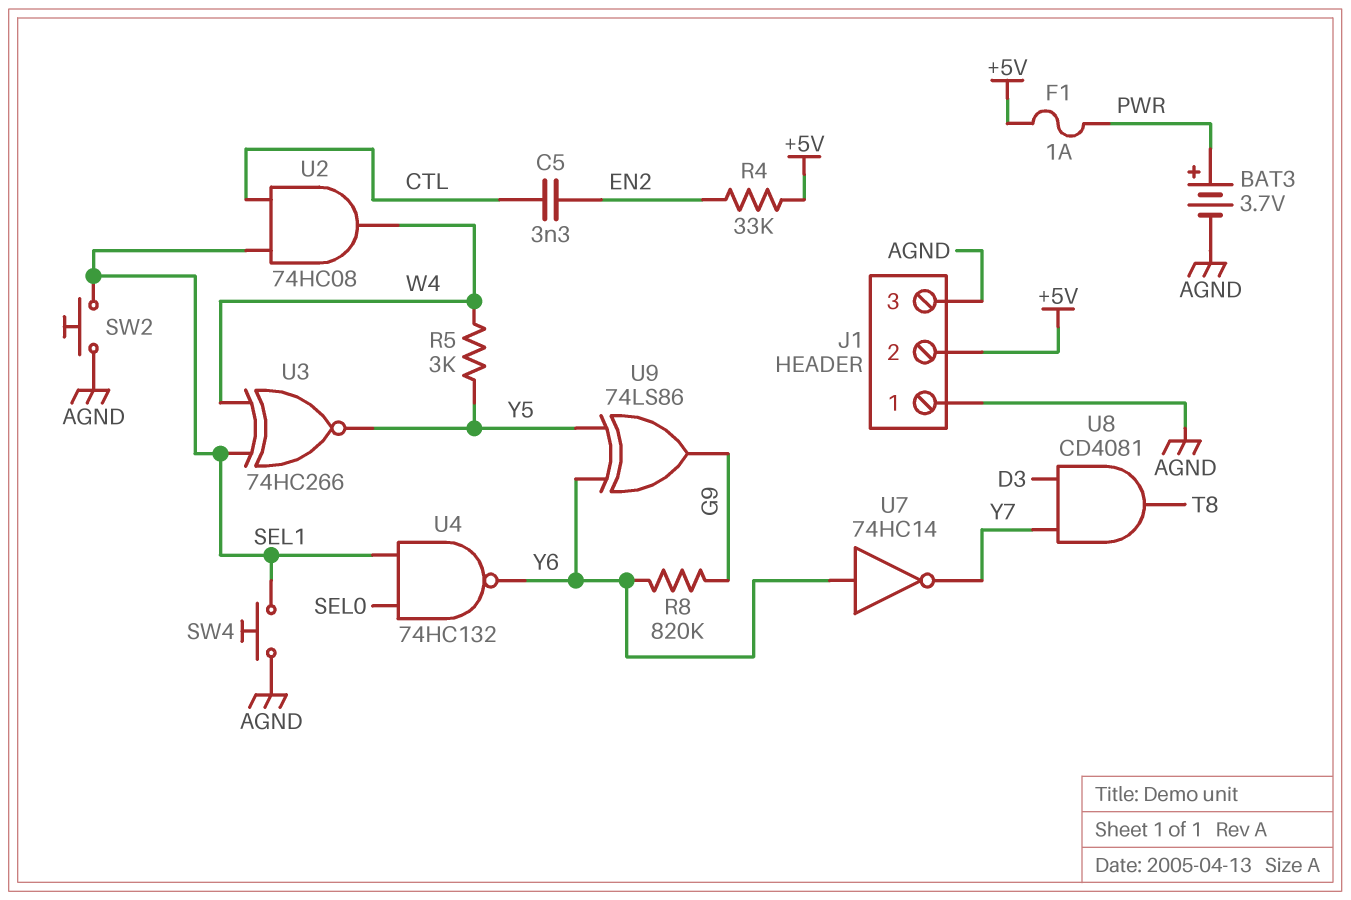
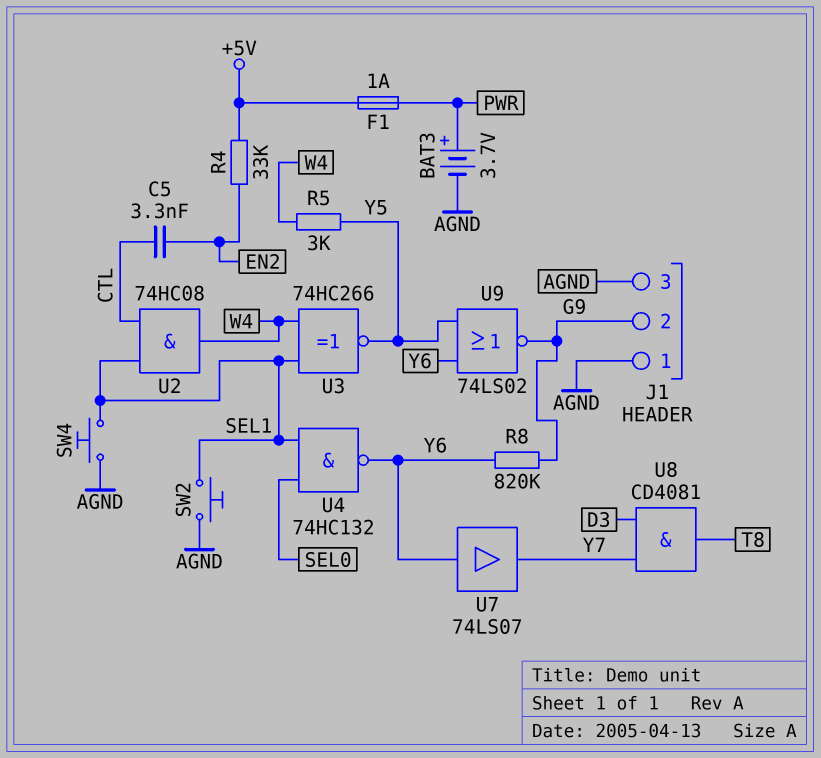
J1 pin 2: +5V -> G9
U7: NOT 74HC14 (in Y6, out Y7) -> buffer 74LS07 (in Y6, out Y7)
U9: XOR 74LS86 (in Y5, in Y6, out G9) -> NOR 74LS02 (in Y5, in Y6, out G9)

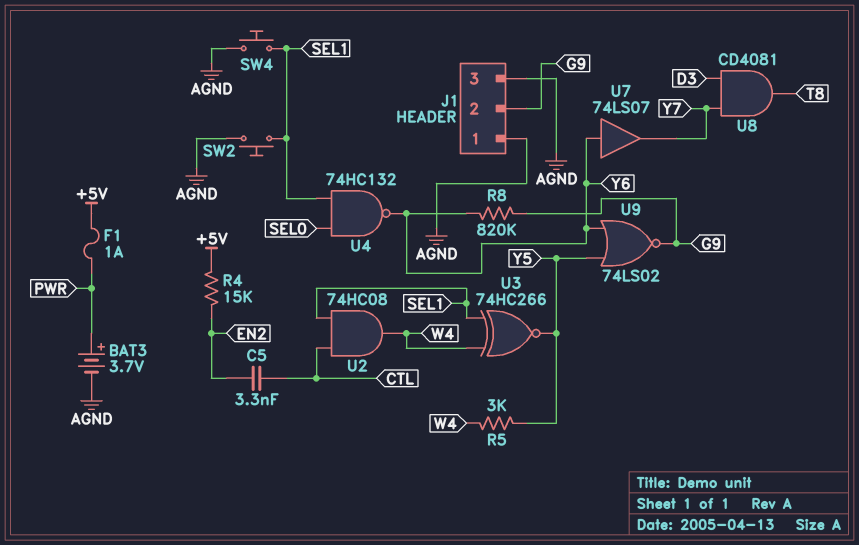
R4: 33k (+5V, EN2) -> 15k (+5V, EN2)

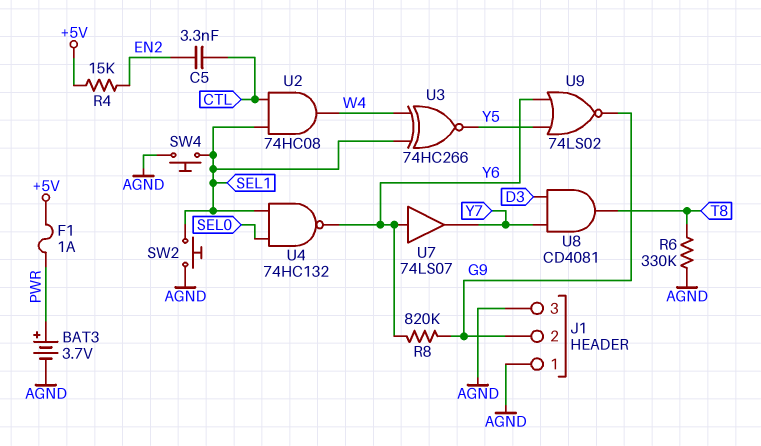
R5: 3k (W4, Y5) -> none
R6: none -> 330k (AGND, T8)

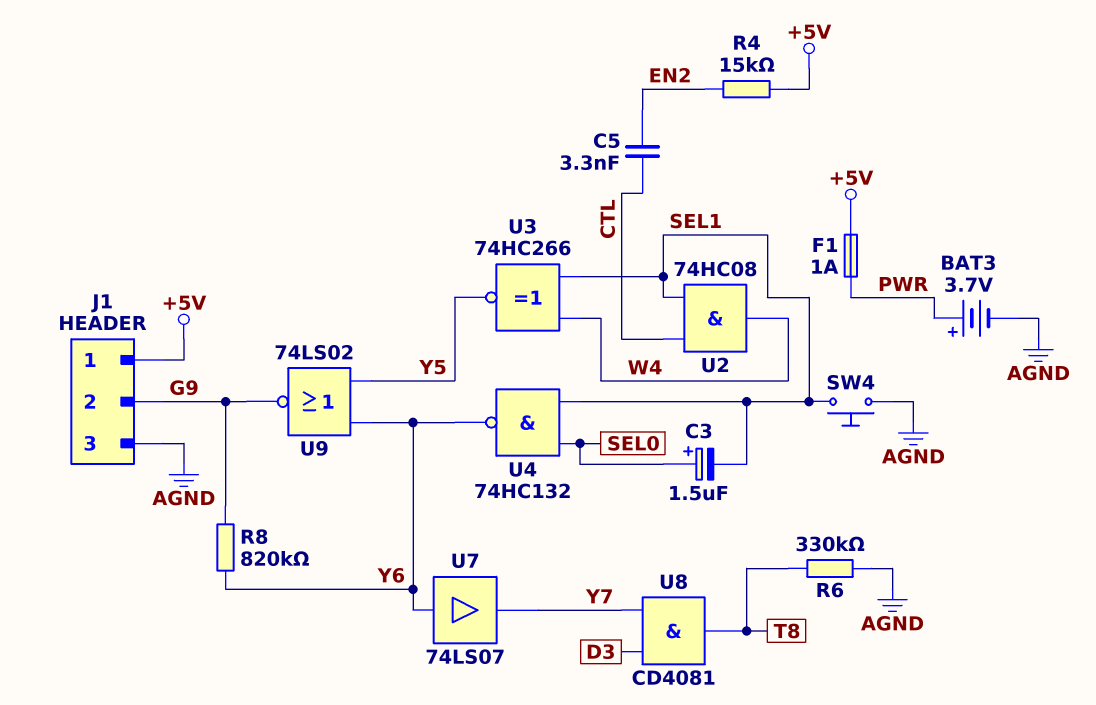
C3: none -> 1.5uF (plus SEL0, minus SEL1)
J1 pin 1: AGND -> +5V
SW2: button (AGND, SEL1) -> none

